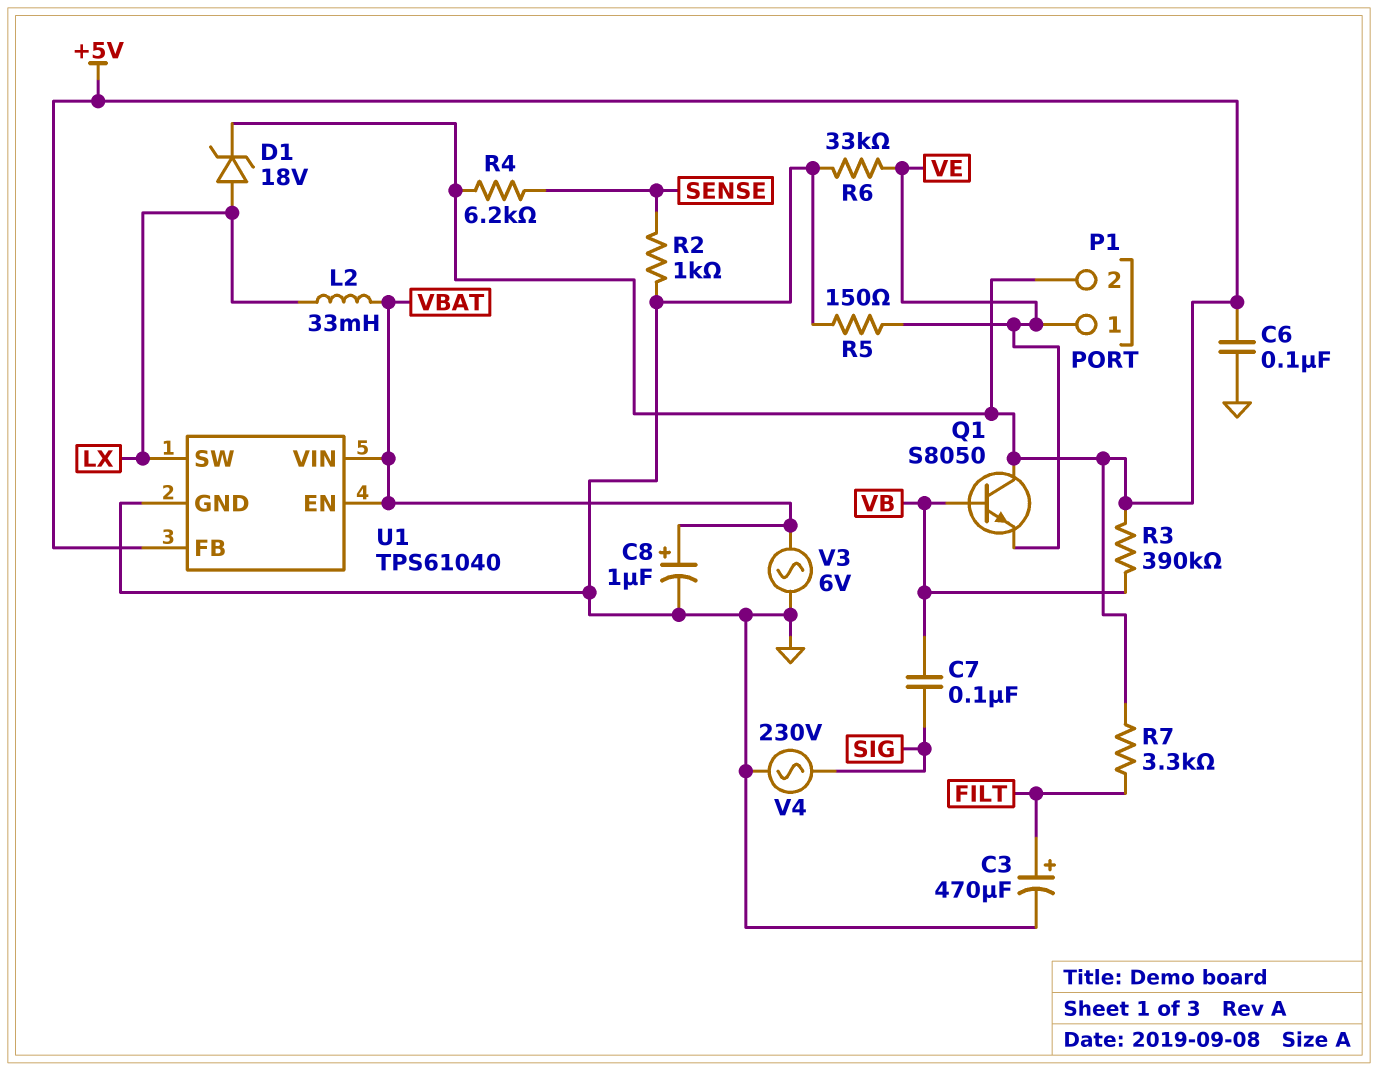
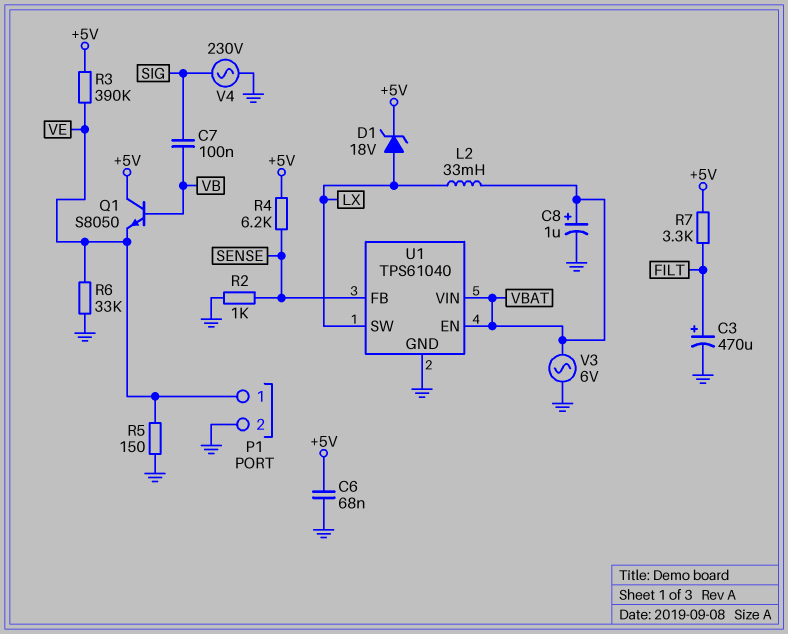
C6: 100nF (+5V, GND) -> 68nF (+5V, GND)
P1 pin 2: +5V -> GND
R3: 390k (+5V, VB) -> 390k (+5V, VE)
U1 pin FB: +5V -> SENSE

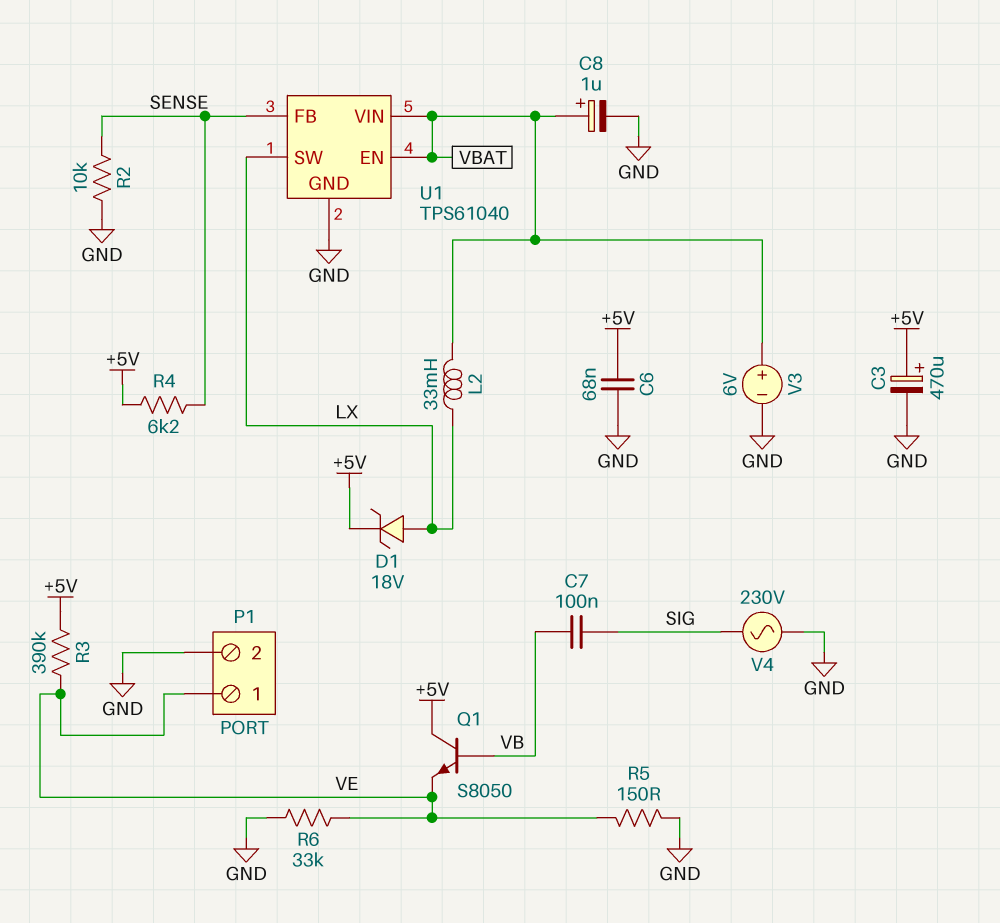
C3: 470uF (plus FILT, minus GND) -> 470uF (plus +5V, minus GND)
R2: 1k (GND, SENSE) -> 10k (GND, SENSE)
R7: 3.3k (+5V, FILT) -> none
V3: AC 6V (GND, VBAT) -> 6V (plus VBAT, minus GND)

